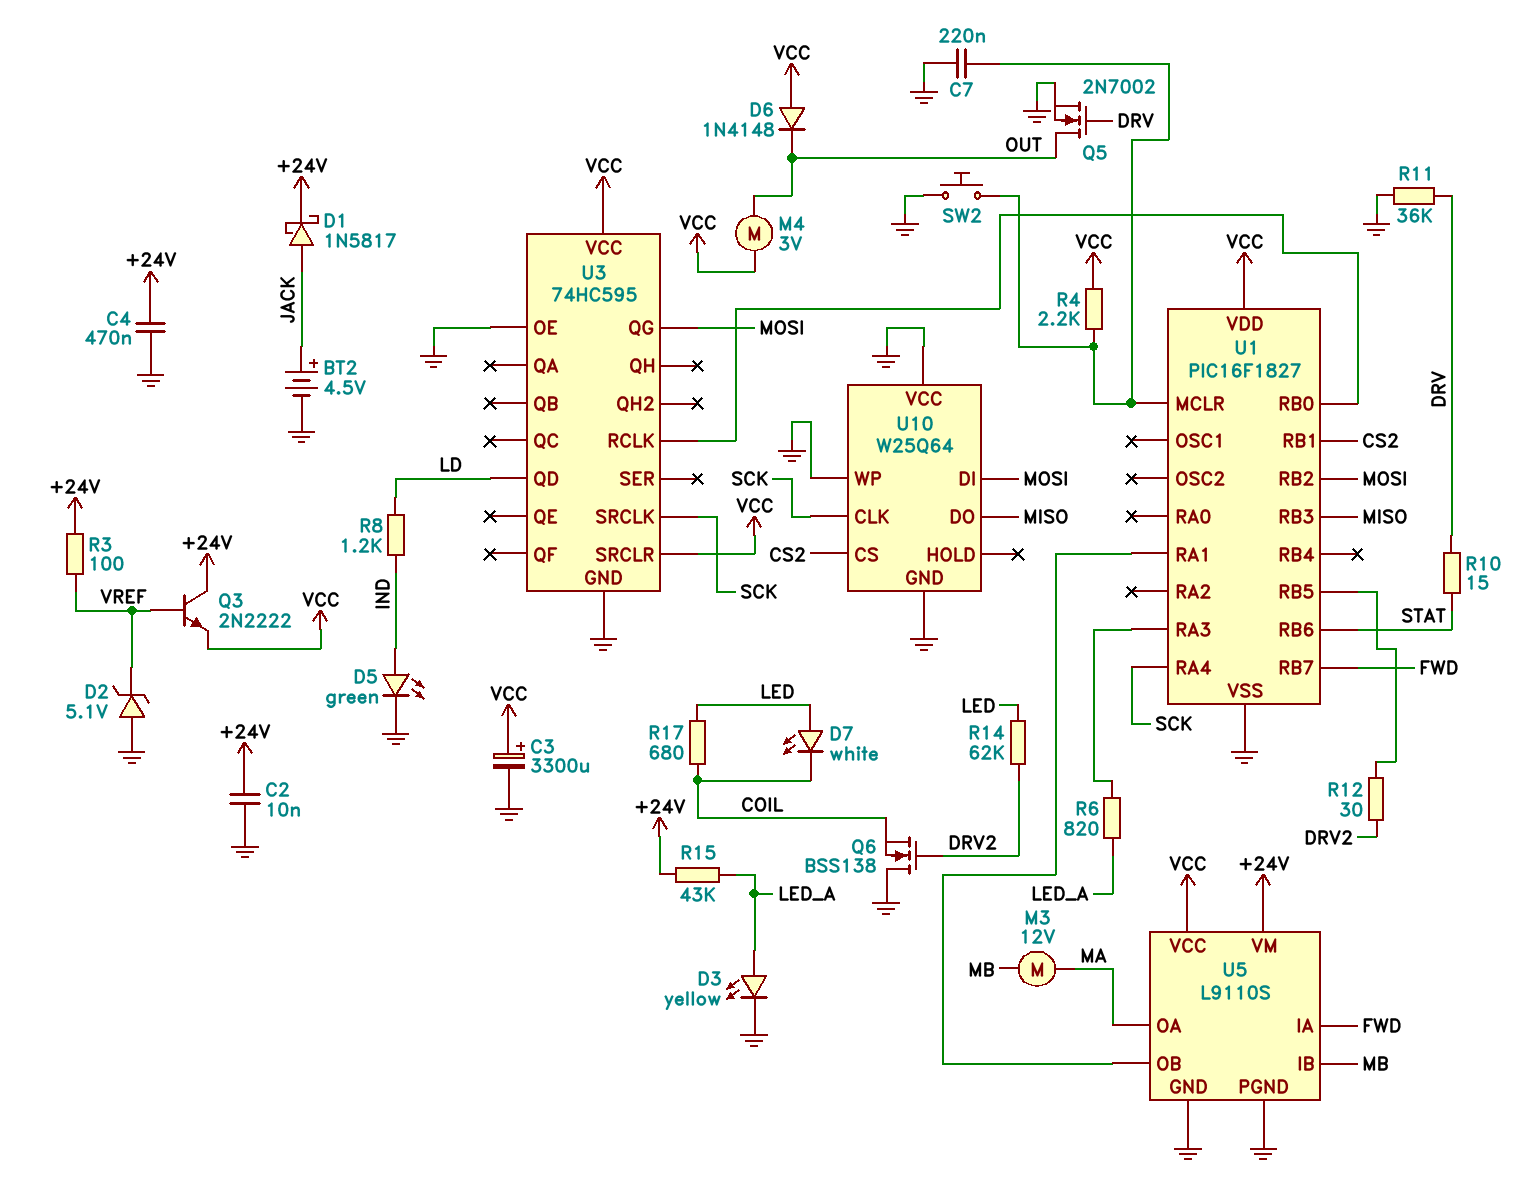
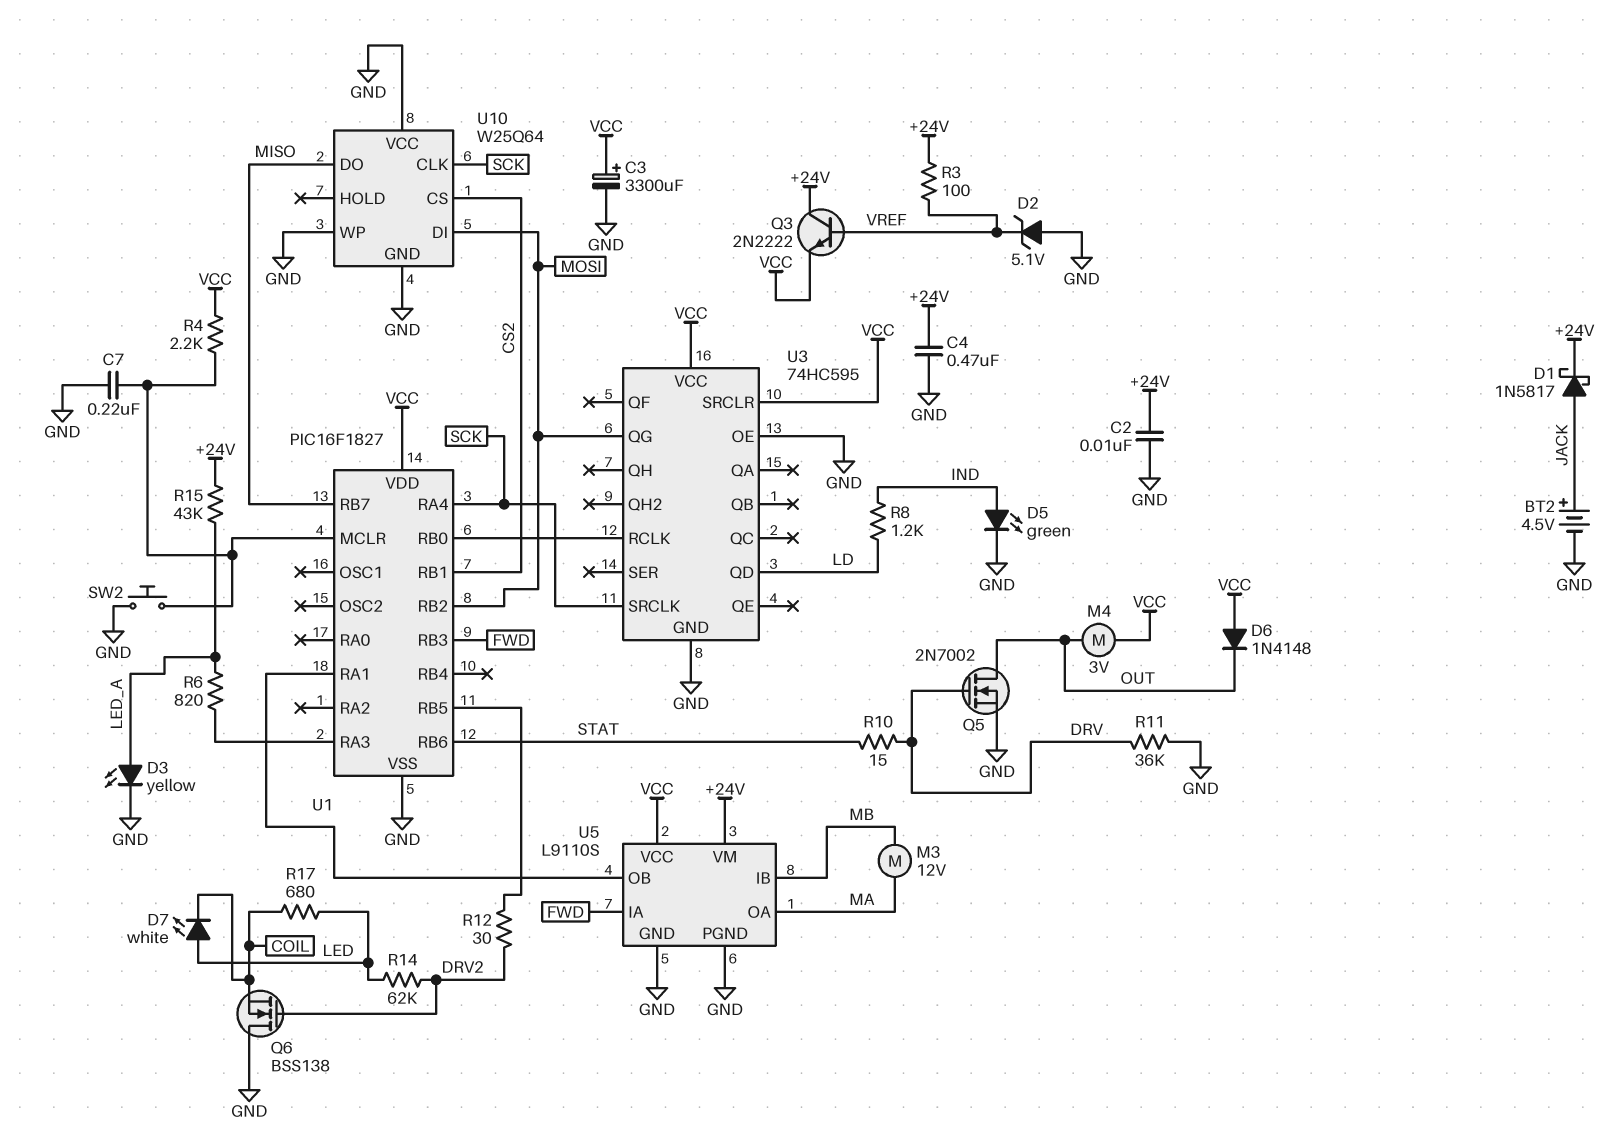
U1 pin RB3: MISO -> FWD
U1 pin RB7: FWD -> MISO

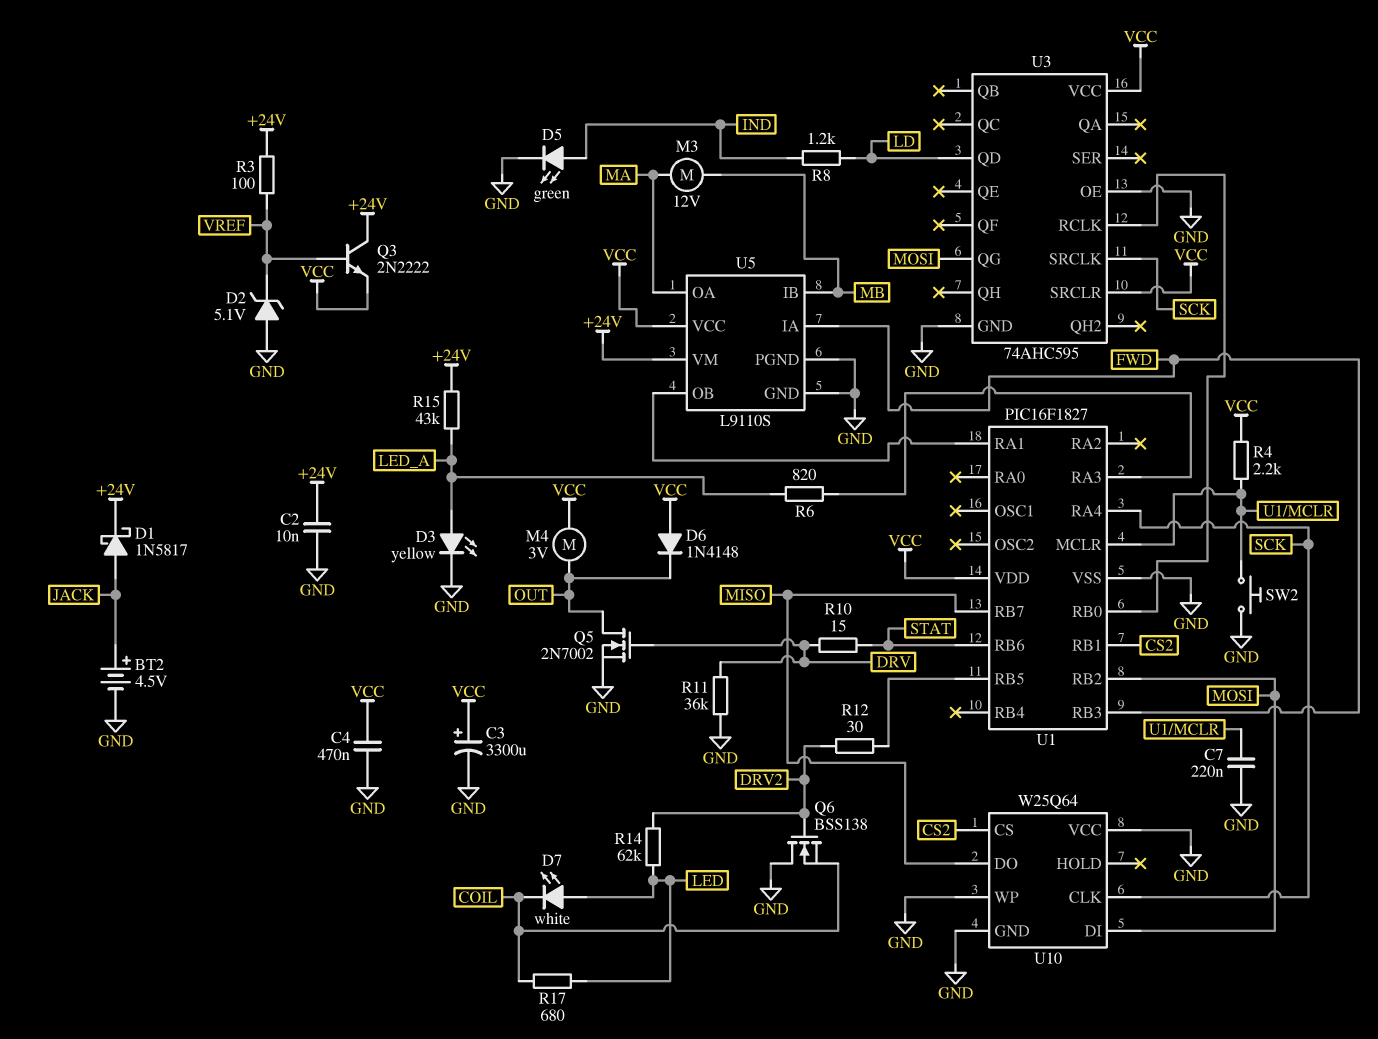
C4: 470nF (+24V, GND) -> 470nF (GND, VCC)
U3: 74HC595 -> 74AHC595

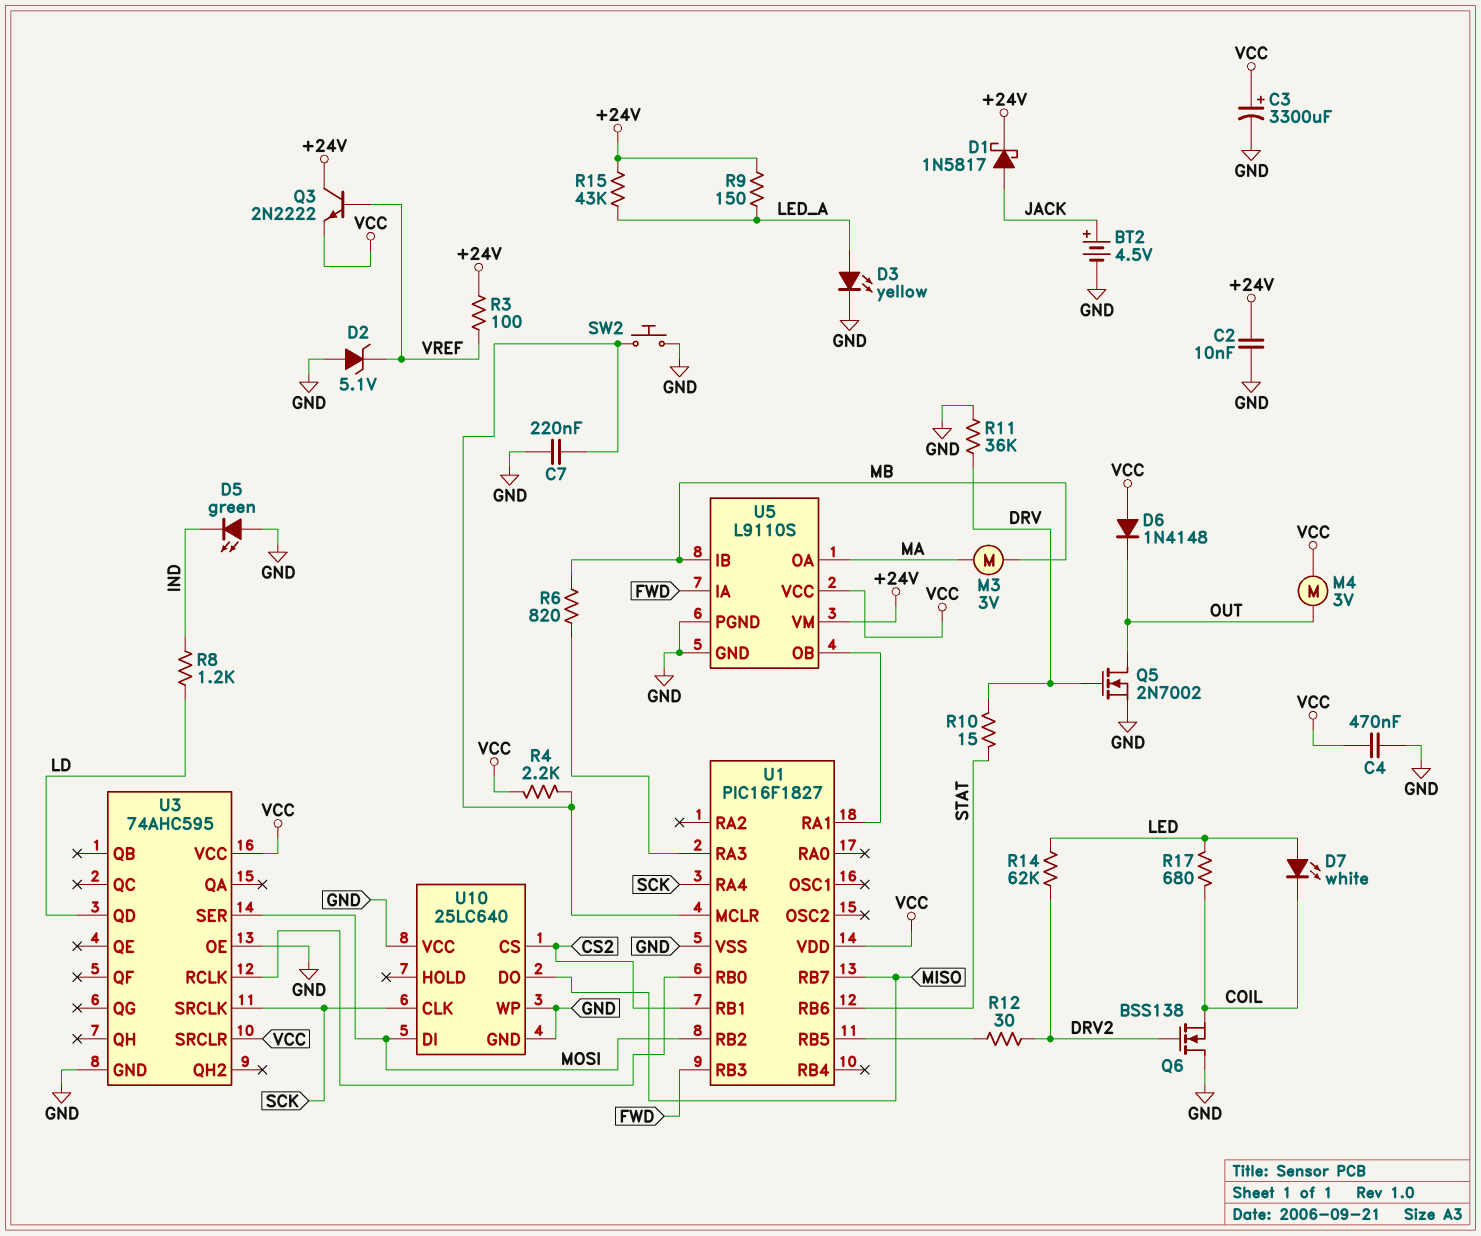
D5: LED green (A IND, K GND) -> LED green (A GND, K IND)
M3: motor 12V (MA, MB) -> motor 3V (MA, MB)
R6: 820 (LED_A, U1/RA3) -> 820 (MB, U1/RA3)
R9: none -> 150 (+24V, LED_A)
U3 pin QG: MOSI -> none
U3 pin SER: none -> MOSI
U10: W25Q64 -> 25LC640

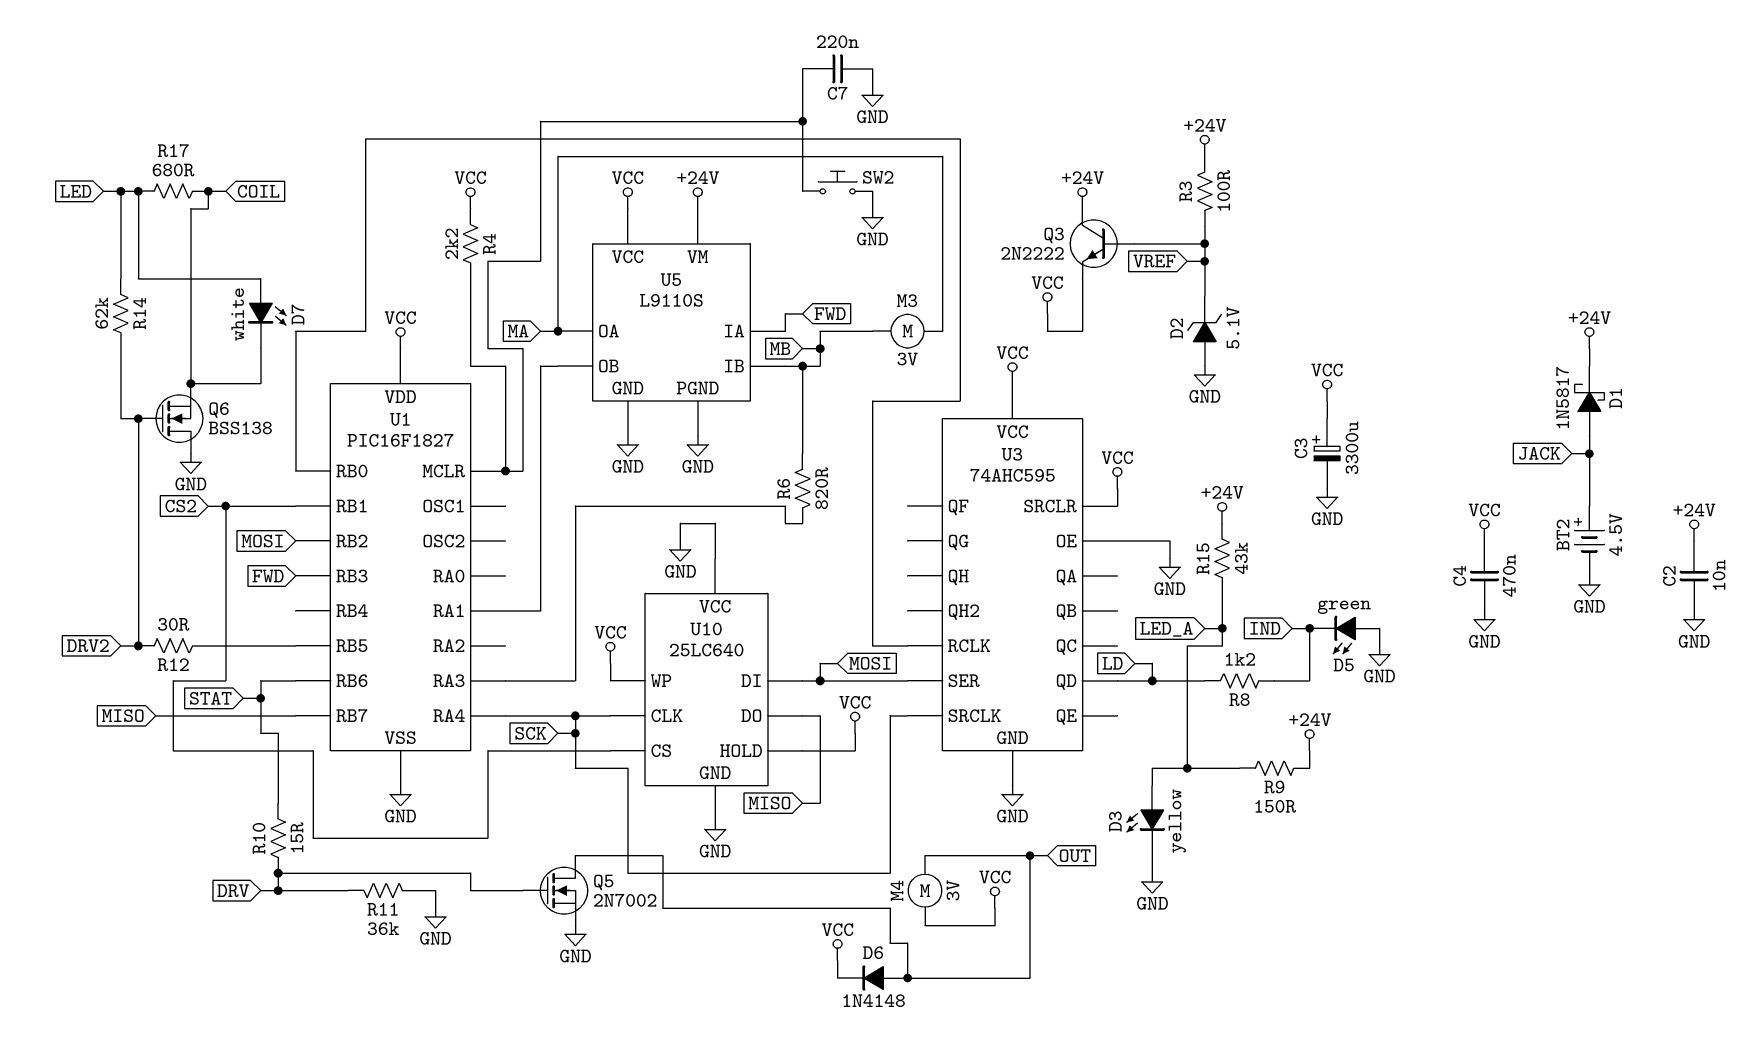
D6: diode 1N4148 (A VCC, K OUT) -> diode 1N4148 (A OUT, K VCC)
U10 pin HOLD: none -> VCC
U10 pin WP: GND -> VCC

